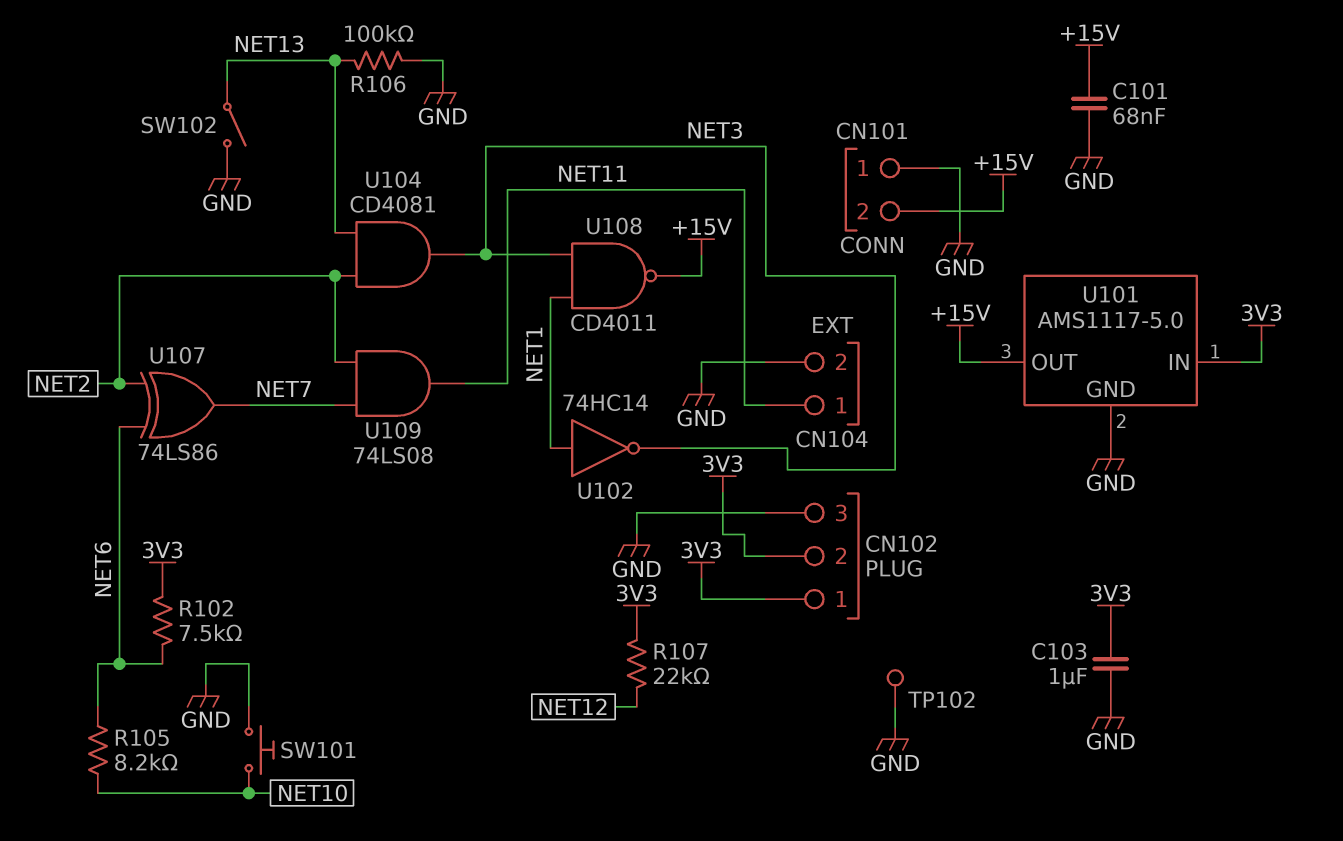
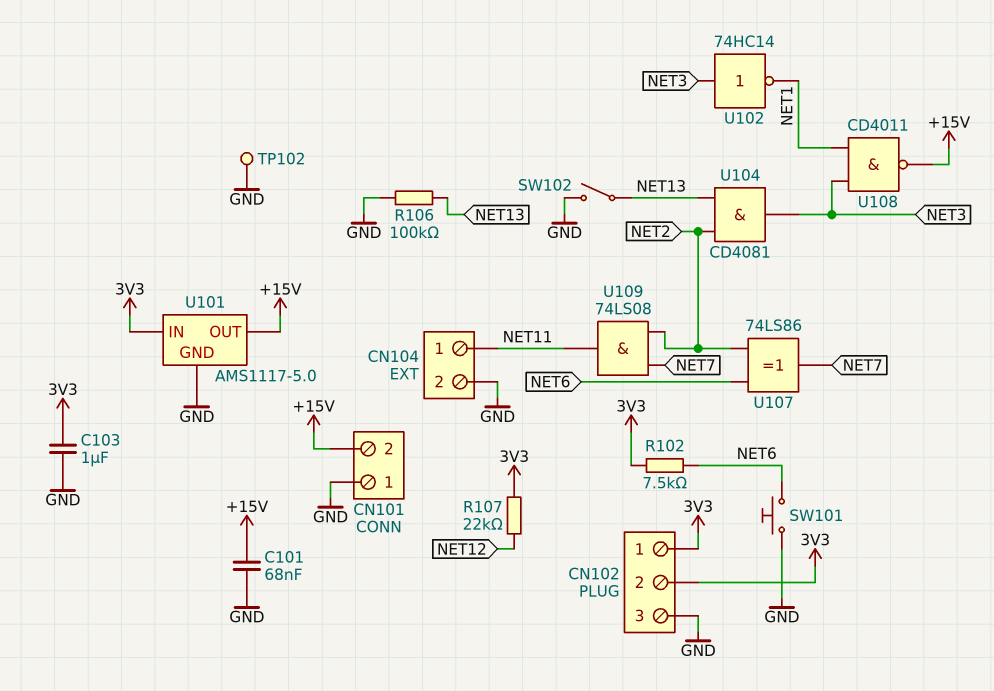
R105: 8.2k (NET6, NET10) -> none
SW101: button (GND, NET10) -> button (GND, NET6)
U102: NOT 74HC14 (in NET1, out NET3) -> NOT 74HC14 (in NET3, out NET1)

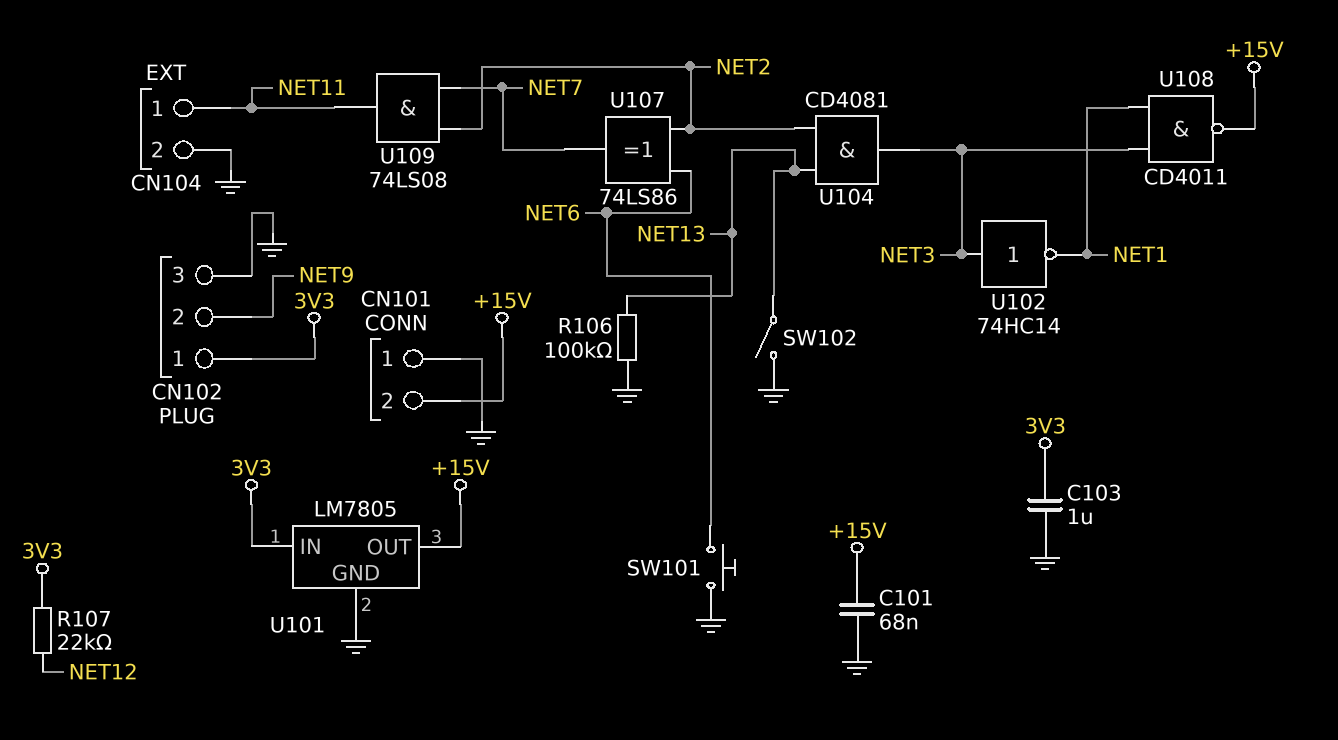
CN102 pin 2: 3V3 -> NET9
R102: 7.5k (3V3, NET6) -> none
TP102: test point (GND) -> none
U101: AMS1117-5.0 -> LM7805

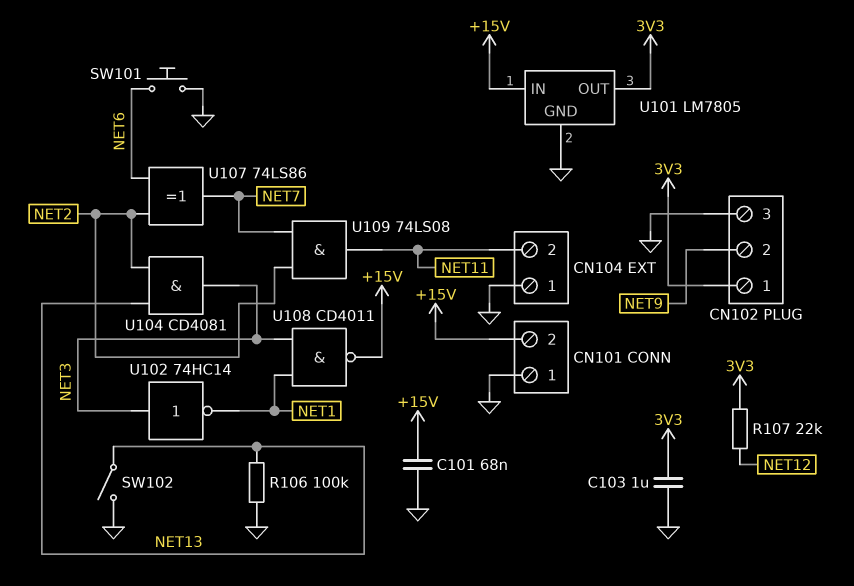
CN104 pin 1: NET11 -> GND
CN104 pin 2: GND -> NET11
U101 pin IN: 3V3 -> +15V
U101 pin OUT: +15V -> 3V3

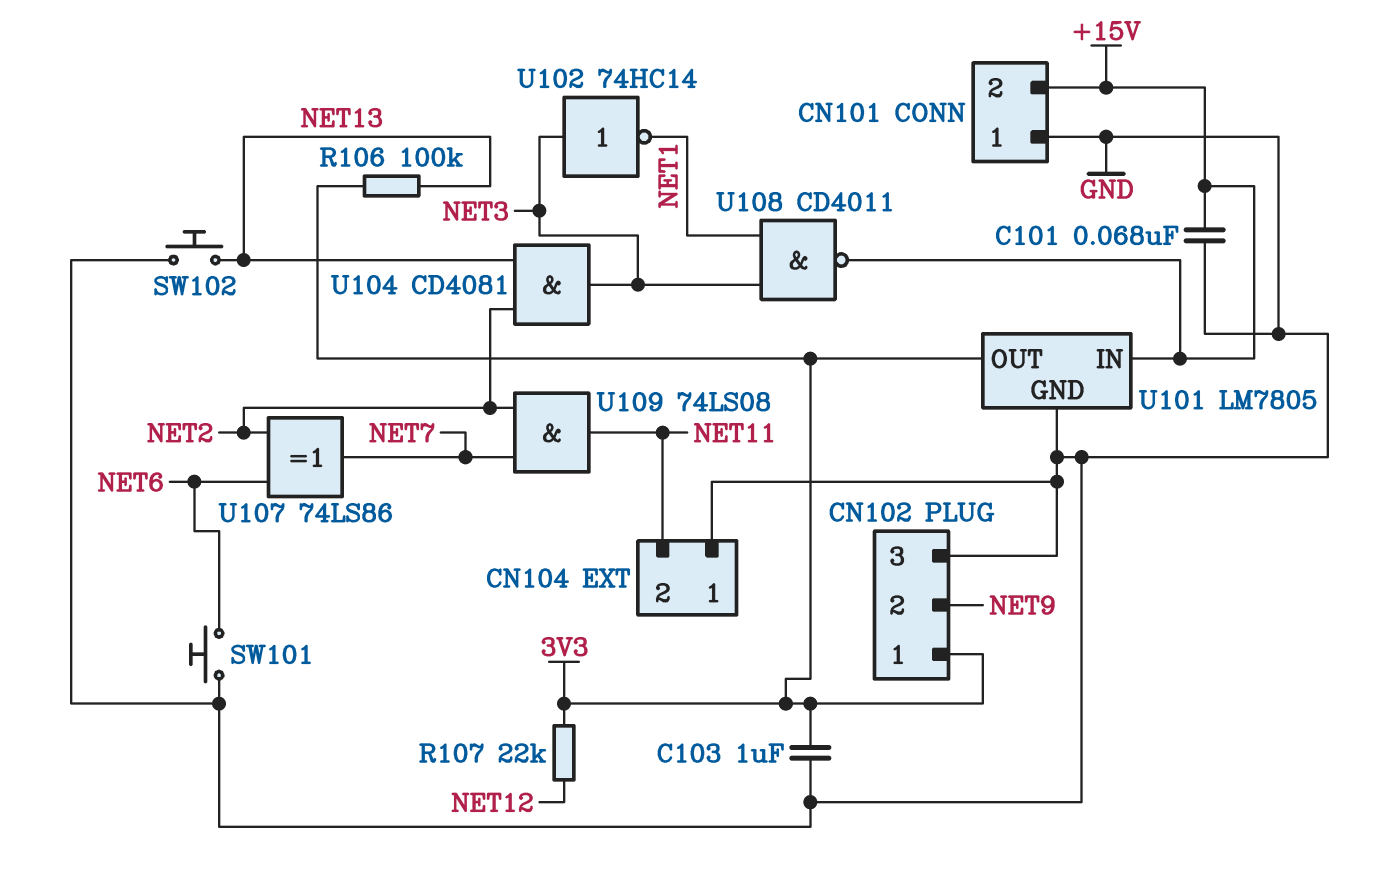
R106: 100k (GND, NET13) -> 100k (3V3, NET13)
SW102: switch (GND, NET13) -> button (GND, NET13)

